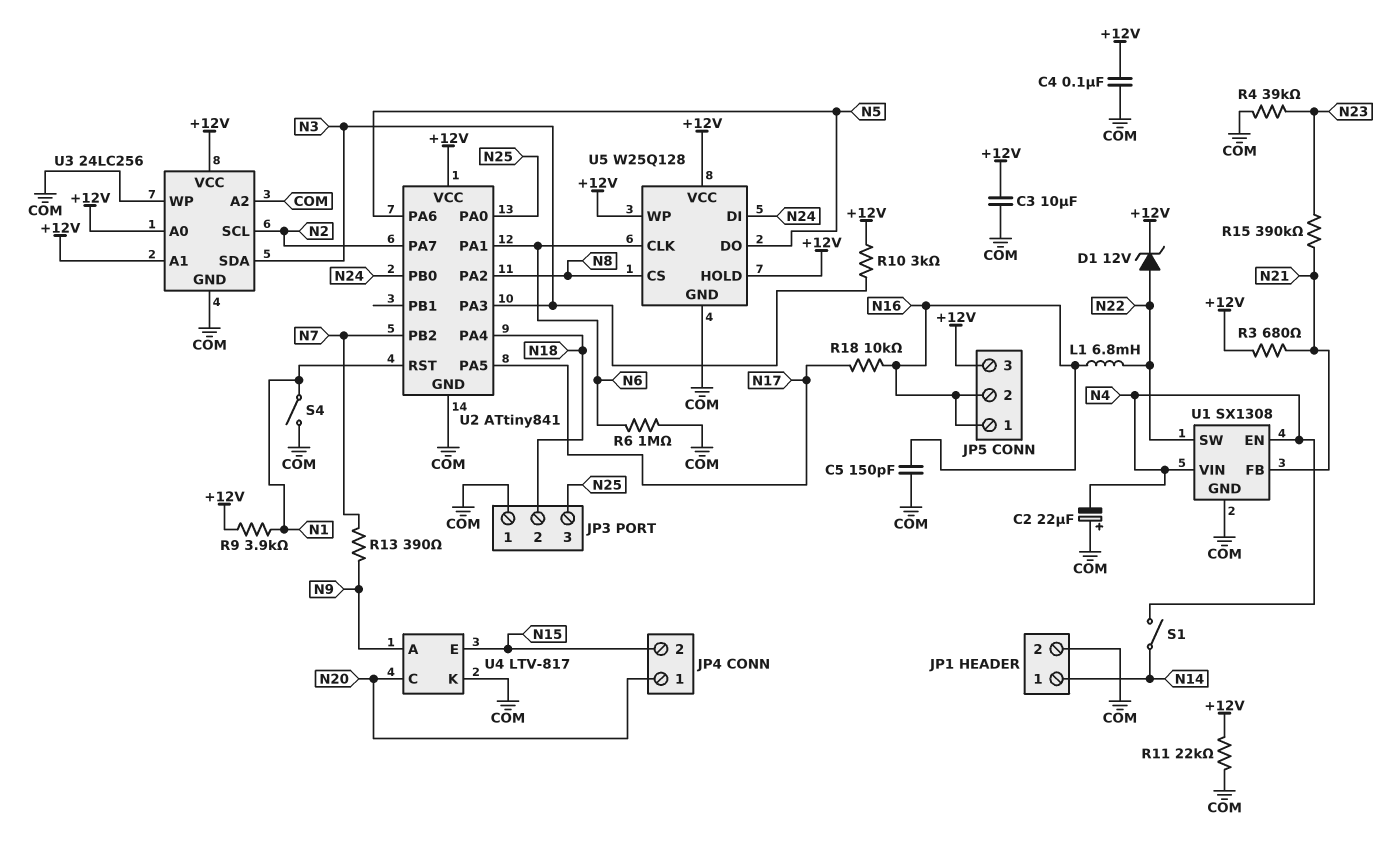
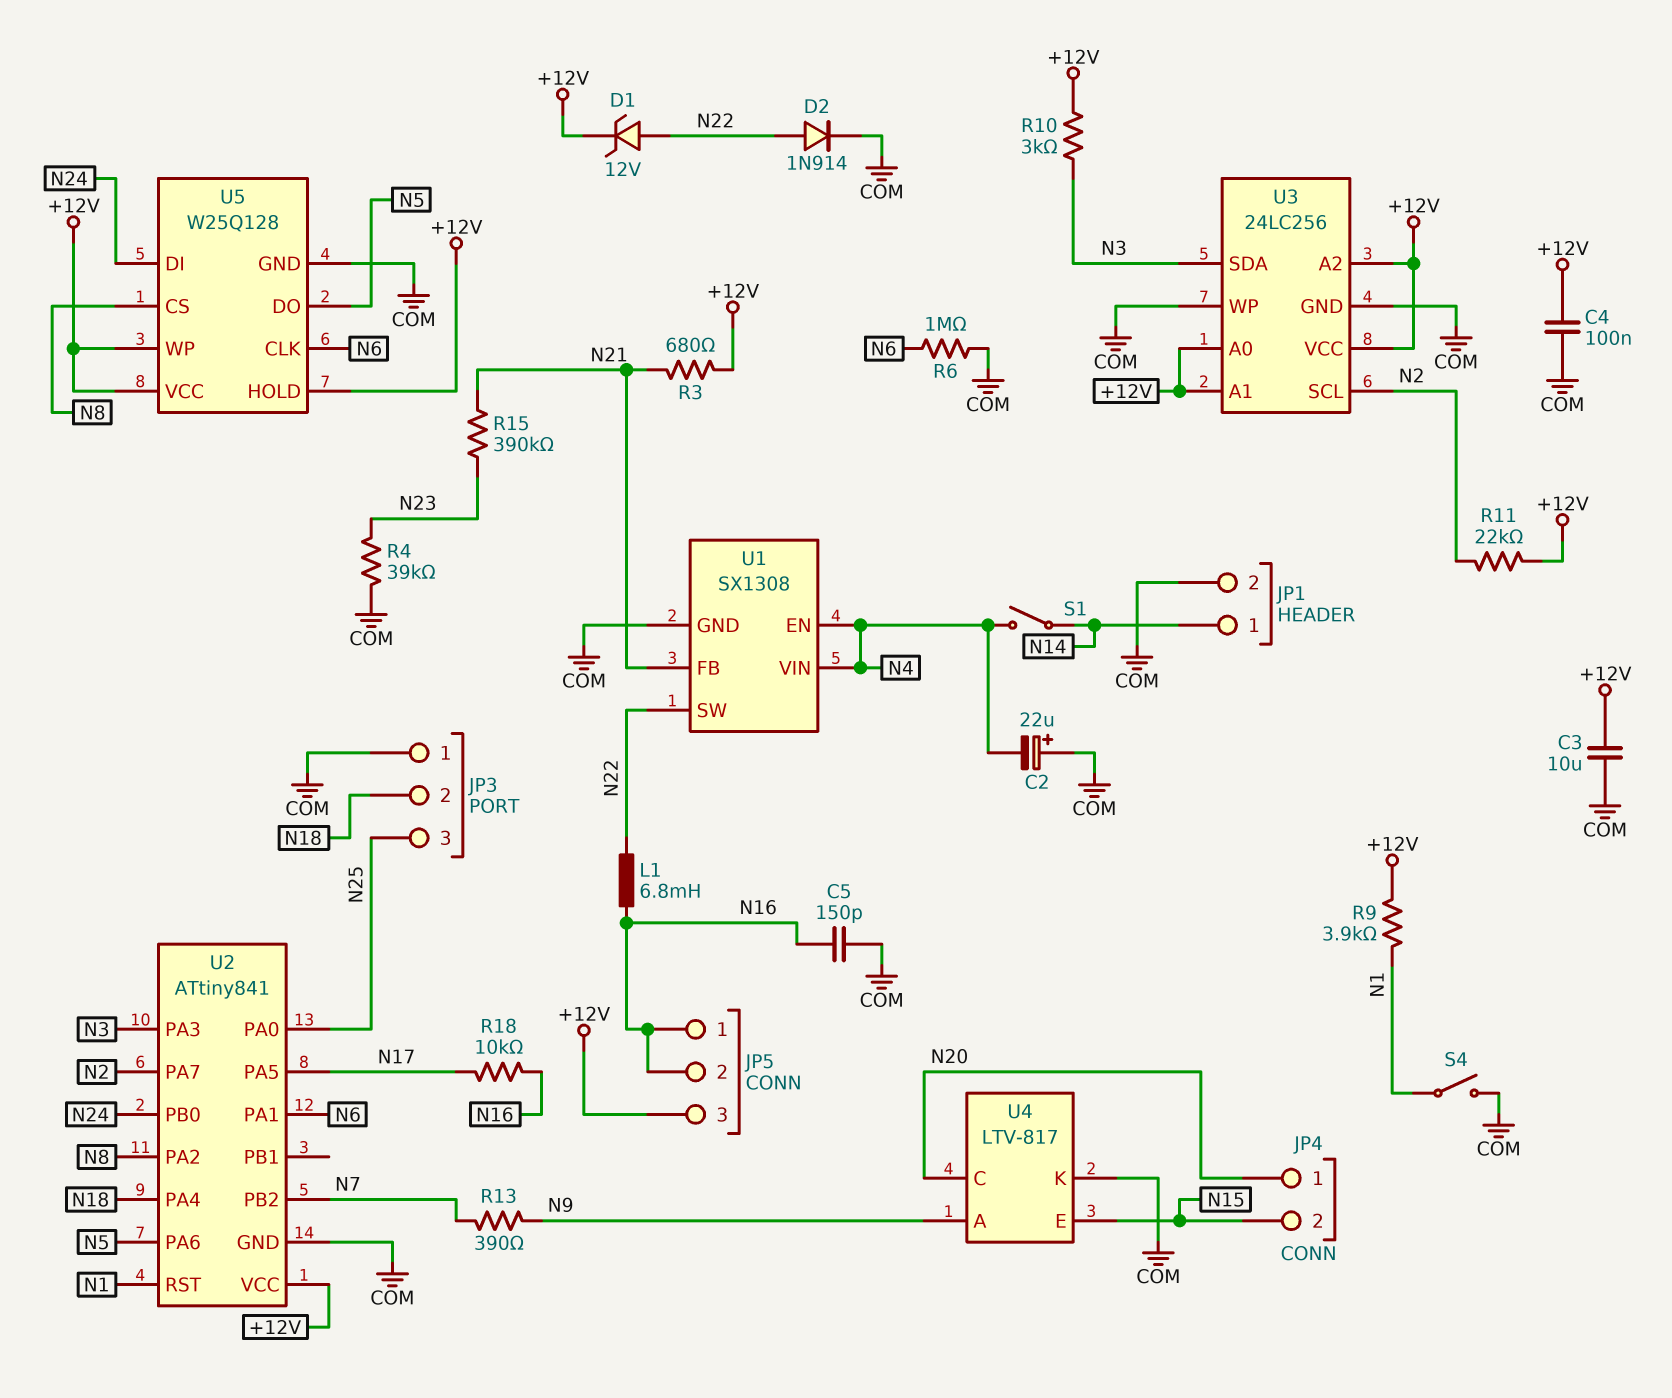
D2: none -> diode 1N914 (A N22, K COM)
R11: 22k (+12V, COM) -> 22k (+12V, N2)
U3 pin A2: COM -> +12V

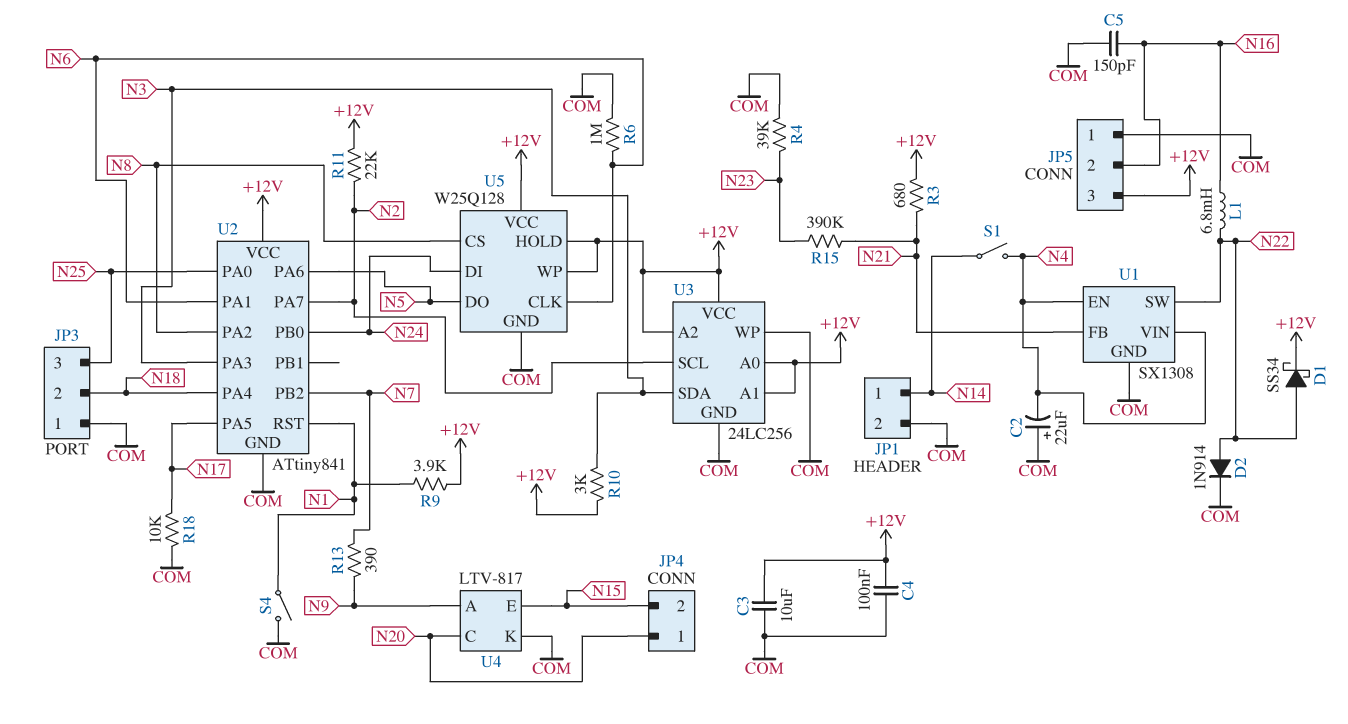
D1: zener 12V (A N22, K +12V) -> schottky SS34 (A N22, K +12V)
JP5 pin 1: N16 -> COM
R18: 10k (N16, N17) -> 10k (COM, N17)

